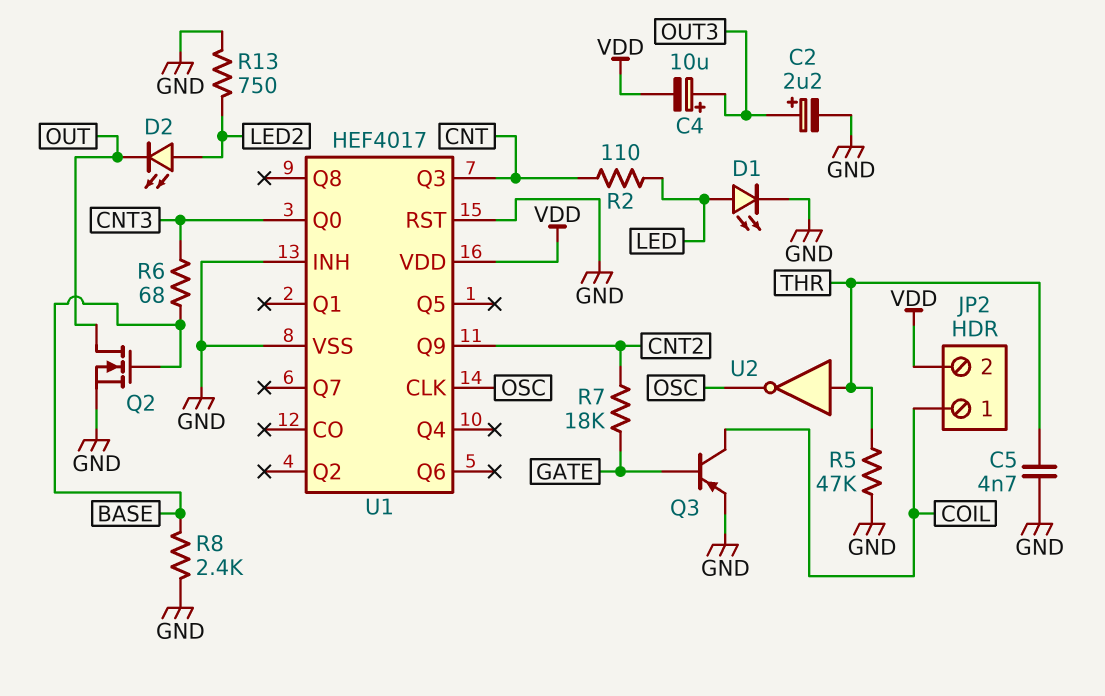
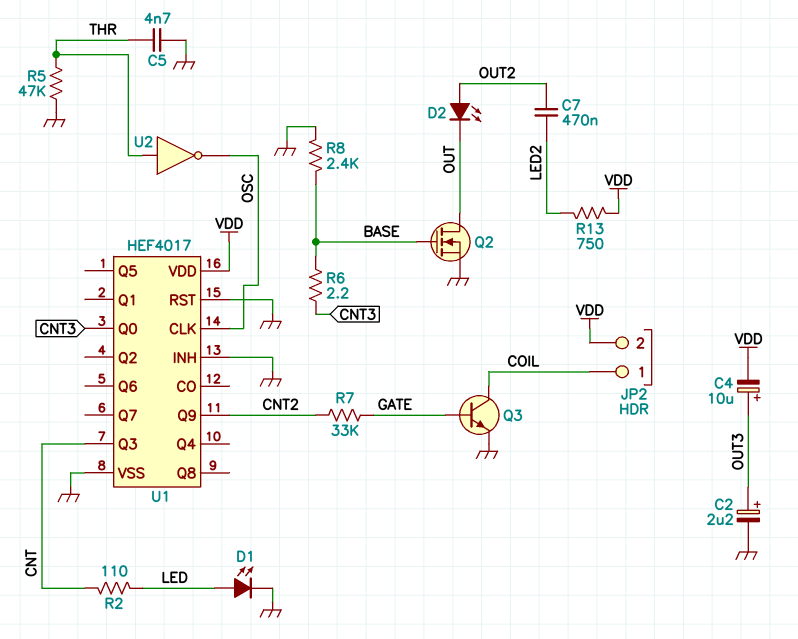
C7: none -> 470nF (LED2, OUT2)
D2: LED (A LED2, K OUT) -> LED (A OUT2, K OUT)
Q3: PNP (B GATE, C COIL, E GND) -> NPN (B GATE, C COIL, E GND)
R6: 68 (BASE, CNT3) -> 2.2 (BASE, CNT3)
R7: 18k (CNT2, GATE) -> 33k (CNT2, GATE)
R13: 750 (GND, LED2) -> 750 (LED2, VDD)

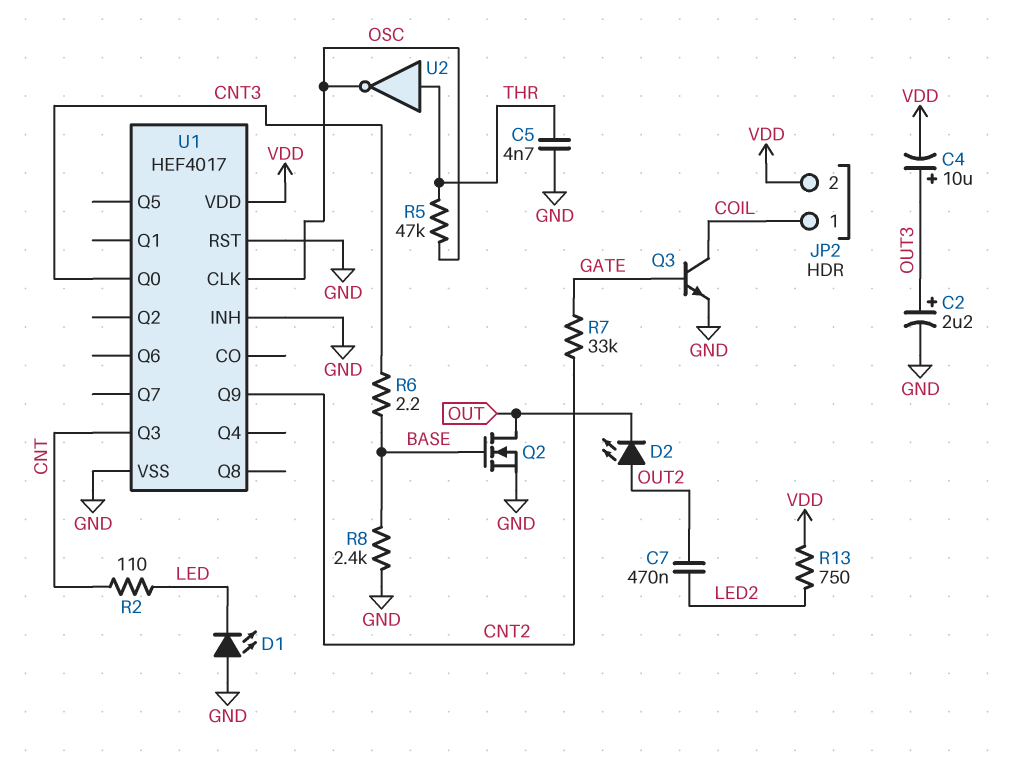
D1: LED (A LED, K GND) -> LED (A GND, K LED)
R5: 47k (GND, THR) -> 47k (OSC, THR)

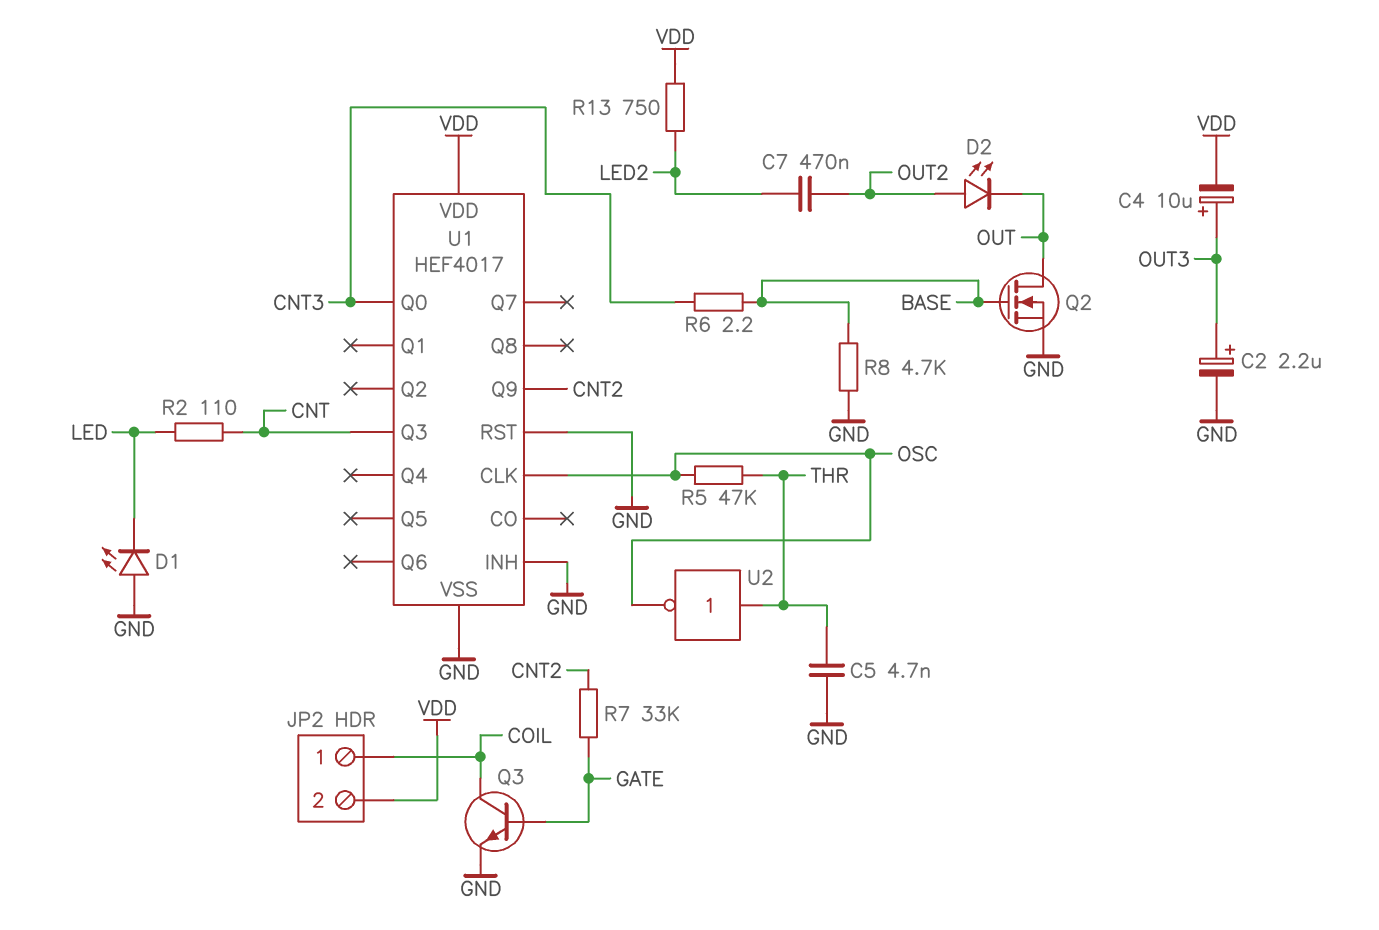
R8: 2.4k (BASE, GND) -> 4.7k (BASE, GND)

